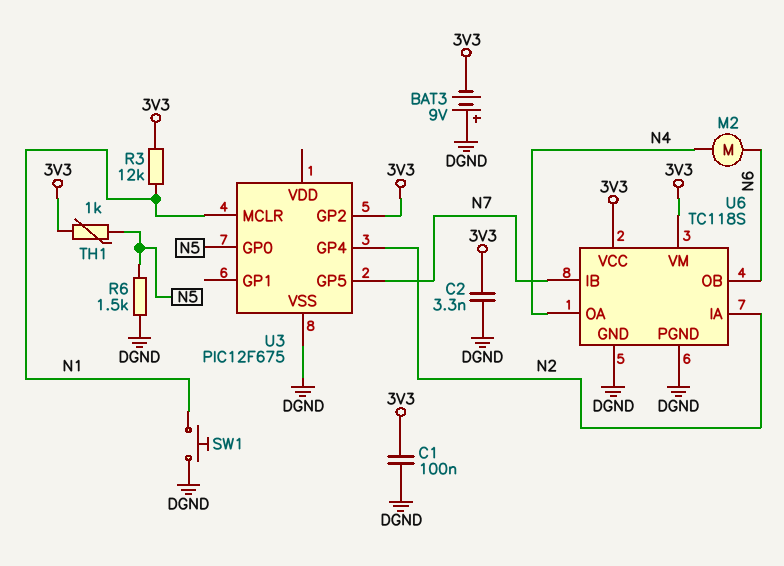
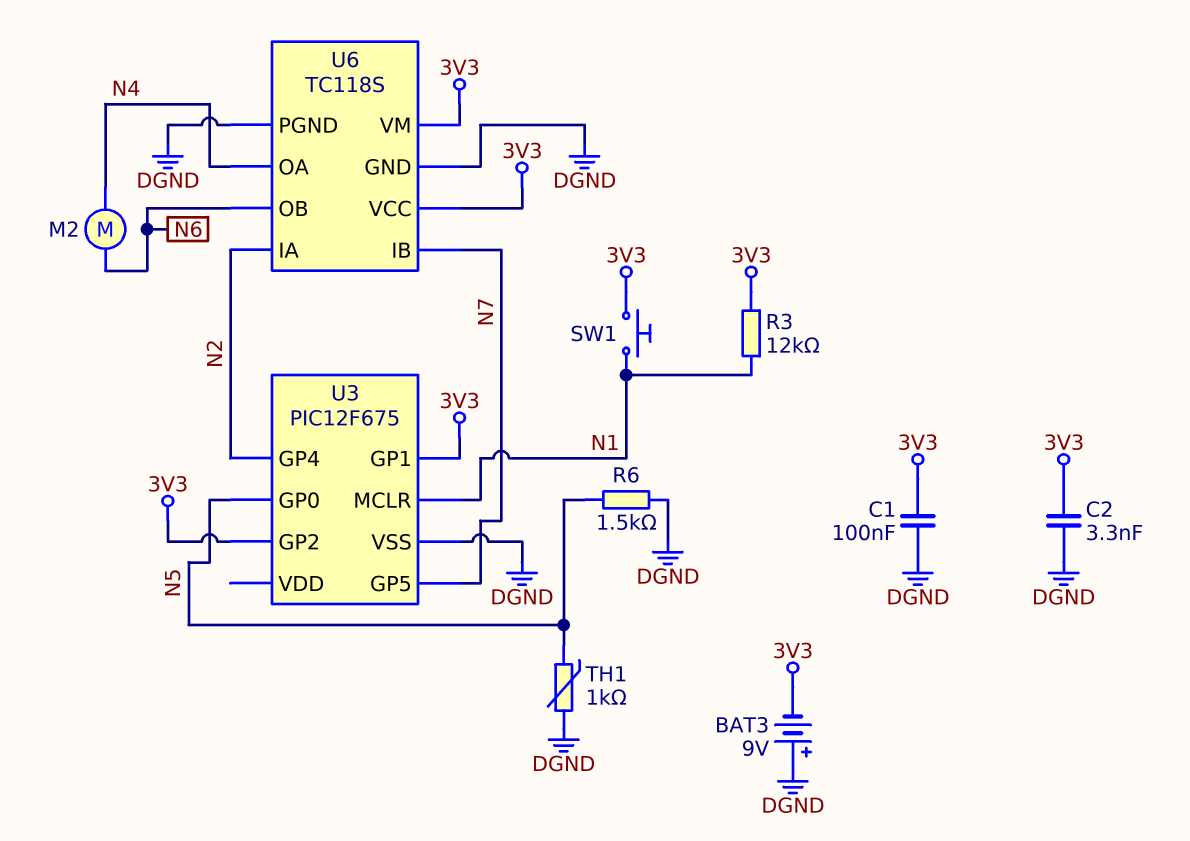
SW1: button (DGND, N1) -> button (3V3, N1)
TH1: 1k (3V3, N5) -> 1k (DGND, N5)
U3 pin GP1: none -> 3V3

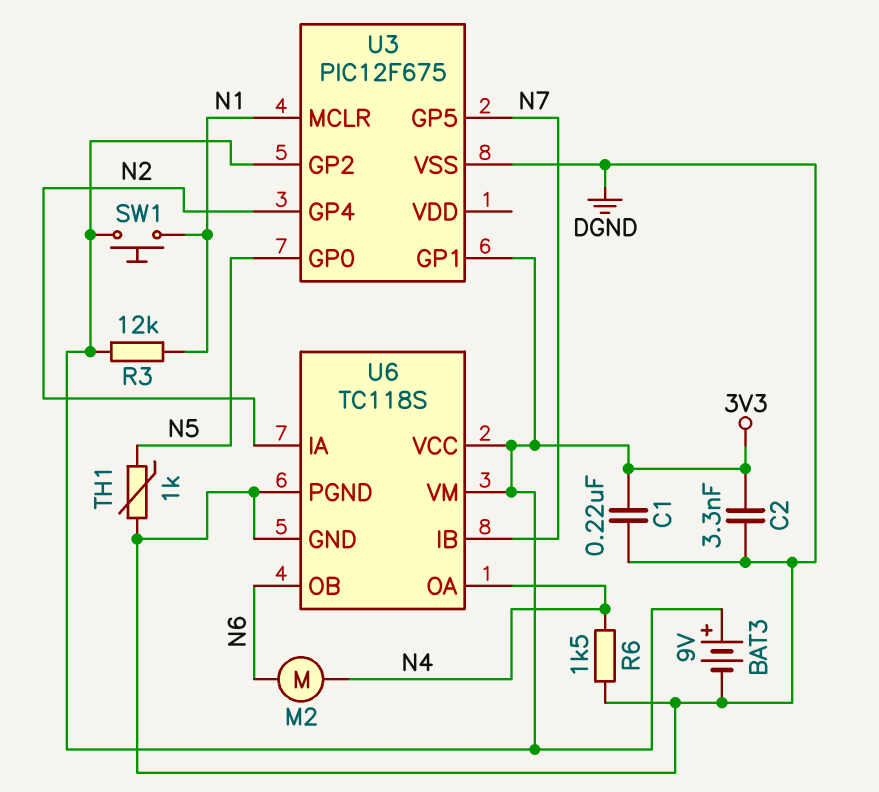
BAT3: 9V (plus DGND, minus 3V3) -> 9V (plus 3V3, minus DGND)
C1: 100nF (3V3, DGND) -> 220nF (3V3, DGND)
R6: 1.5k (DGND, N5) -> 1.5k (DGND, N4)

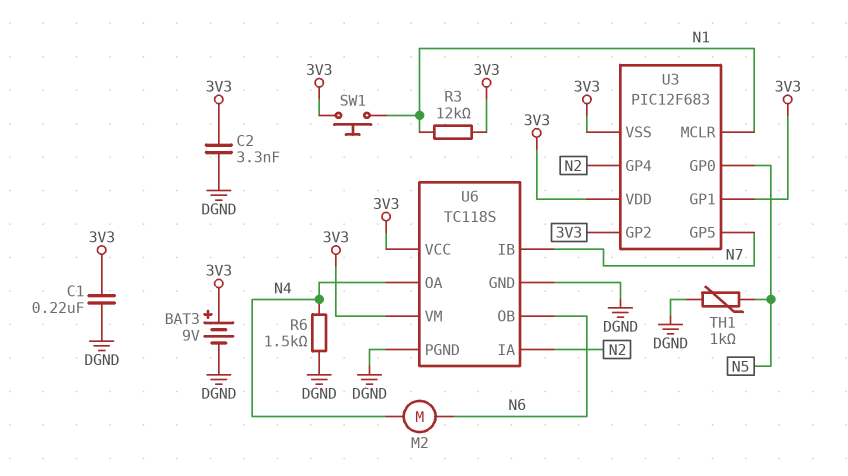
U3: PIC12F675 -> PIC12F683
U3 pin VDD: none -> 3V3
U3 pin VSS: DGND -> 3V3

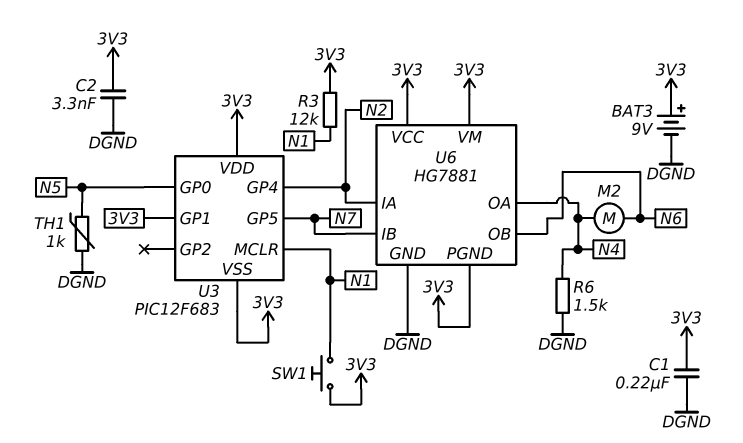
U3 pin GP2: 3V3 -> none
U6: TC118S -> HG7881
U6 pin PGND: DGND -> 3V3

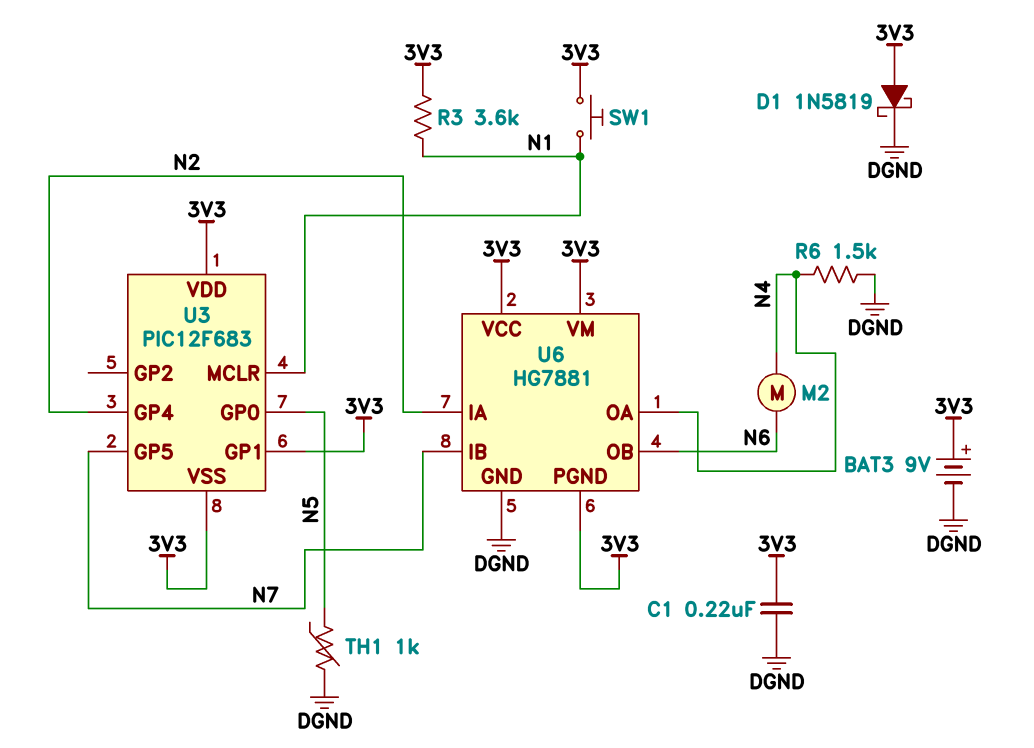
C2: 3.3nF (3V3, DGND) -> none
D1: none -> schottky 1N5819 (A 3V3, K DGND)
R3: 12k (3V3, N1) -> 3.6k (3V3, N1)

